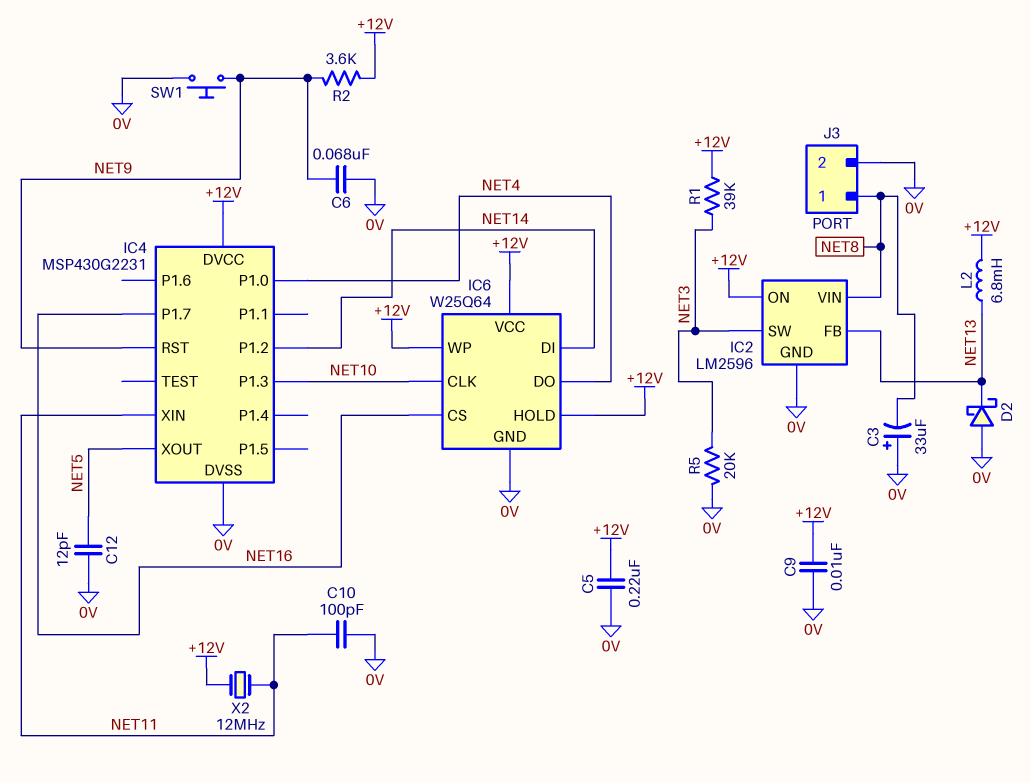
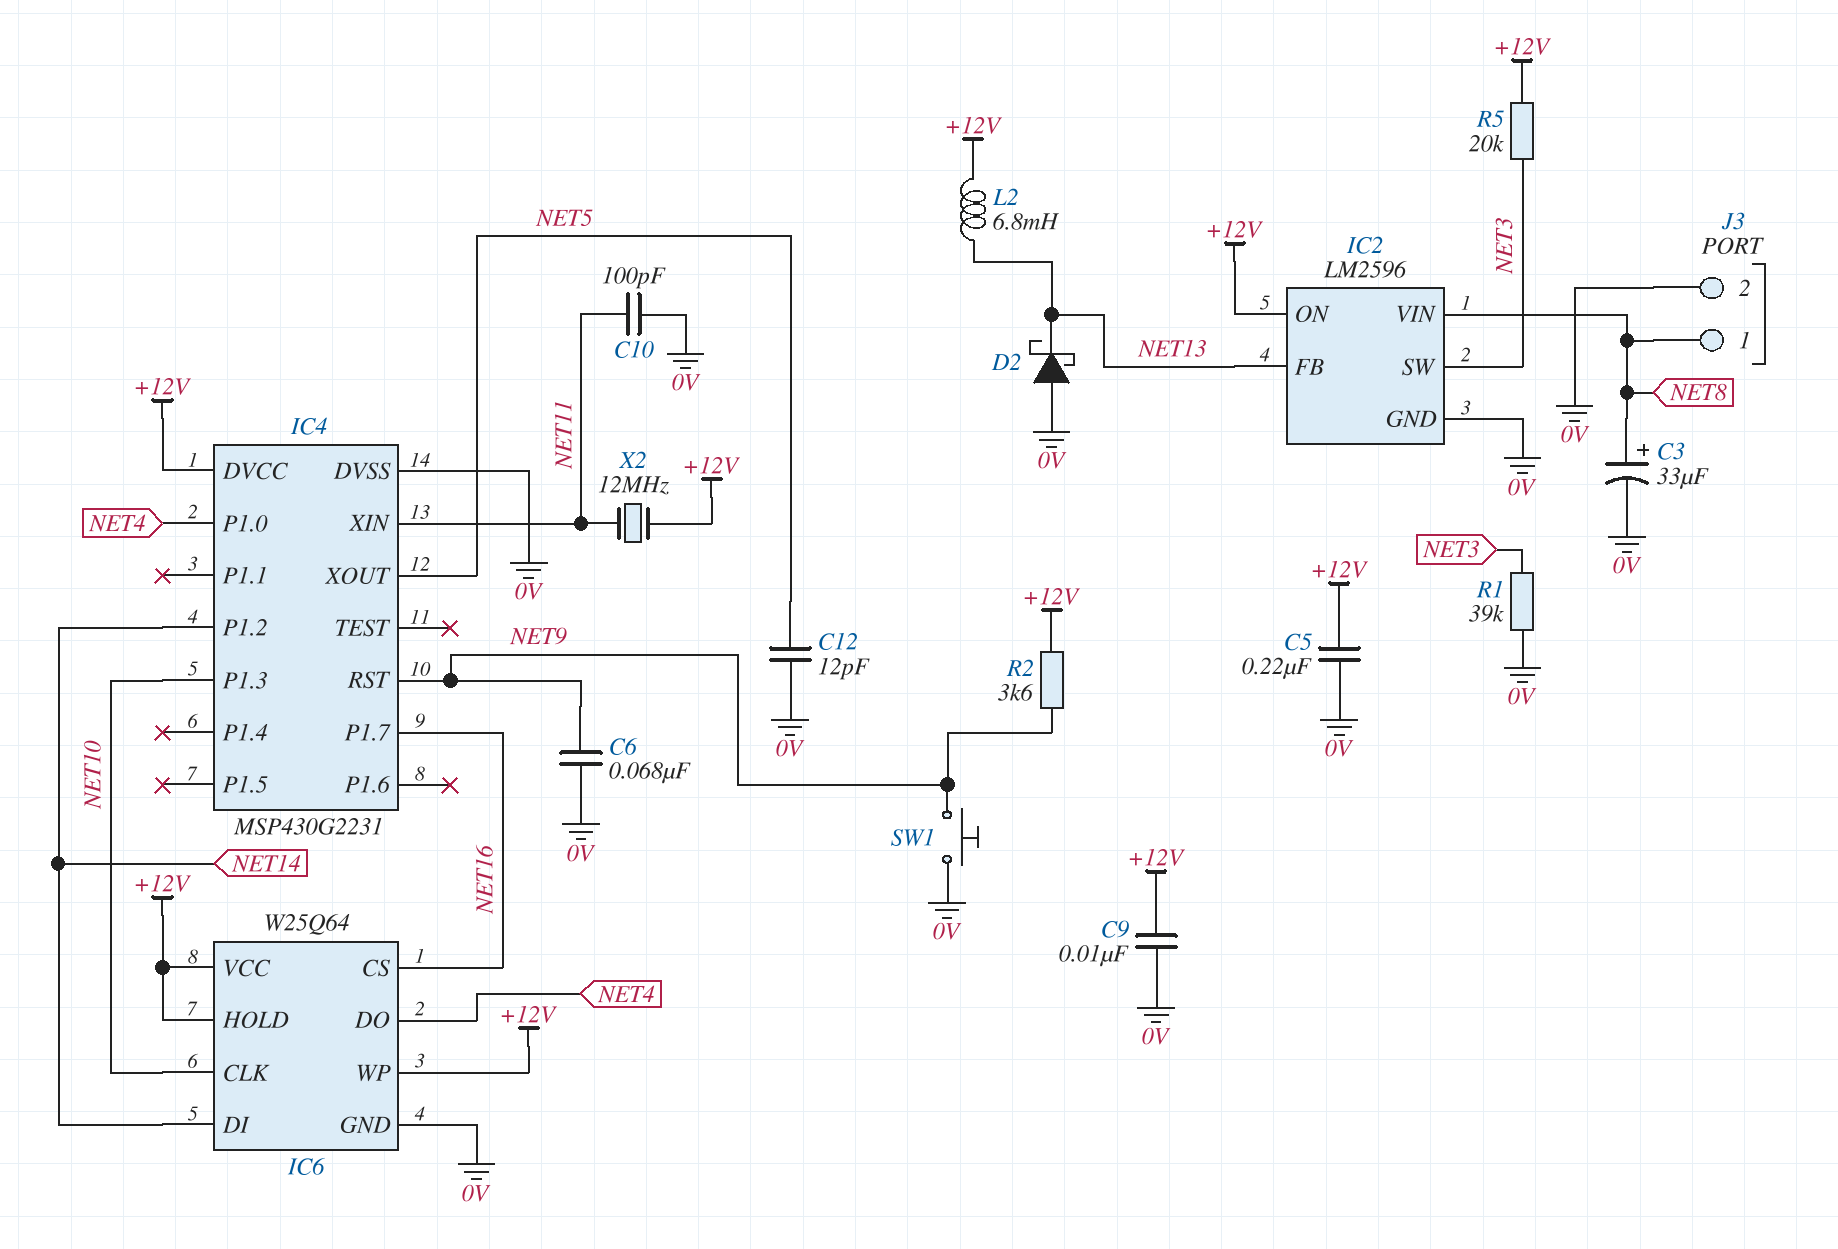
C3: 33uF (plus 0V, minus NET8) -> 33uF (plus NET8, minus 0V)
R1: 39k (+12V, NET3) -> 39k (0V, NET3)
R5: 20k (0V, NET3) -> 20k (+12V, NET3)

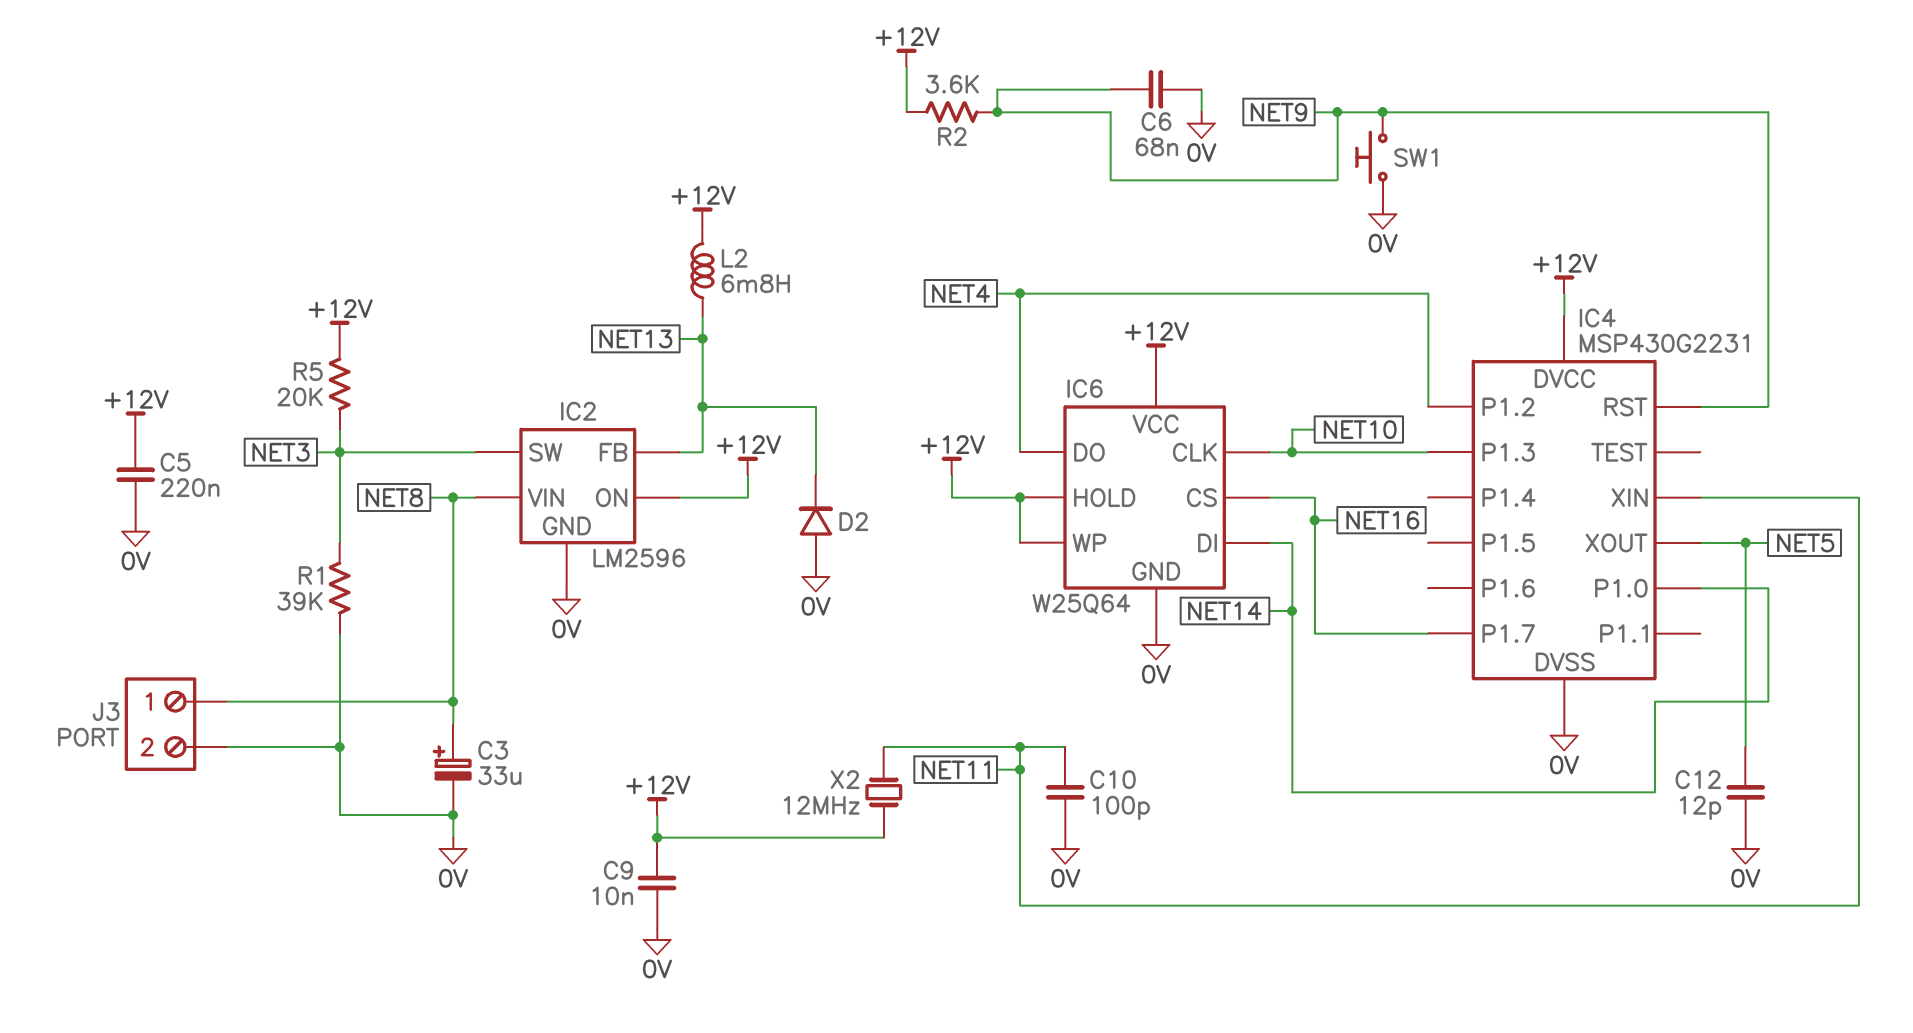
D2: schottky (A 0V, K NET13) -> diode (A 0V, K NET13)
IC4 pin P1.0: NET4 -> NET14
IC4 pin P1.2: NET14 -> NET4

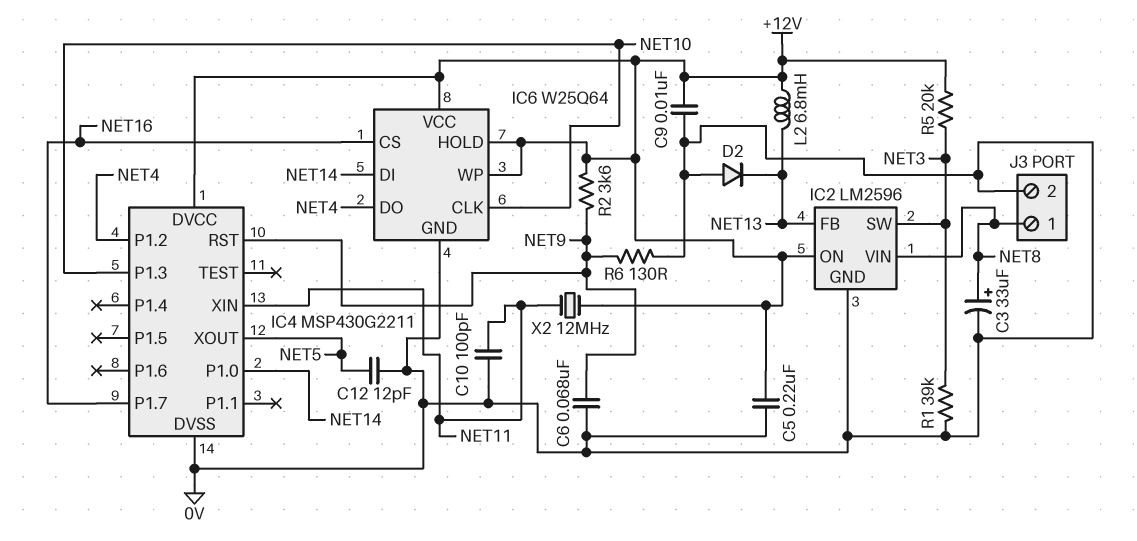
IC4: MSP430G2231 -> MSP430G2211
R6: none -> 130 (0V, NET9)
SW1: button (0V, NET9) -> none

